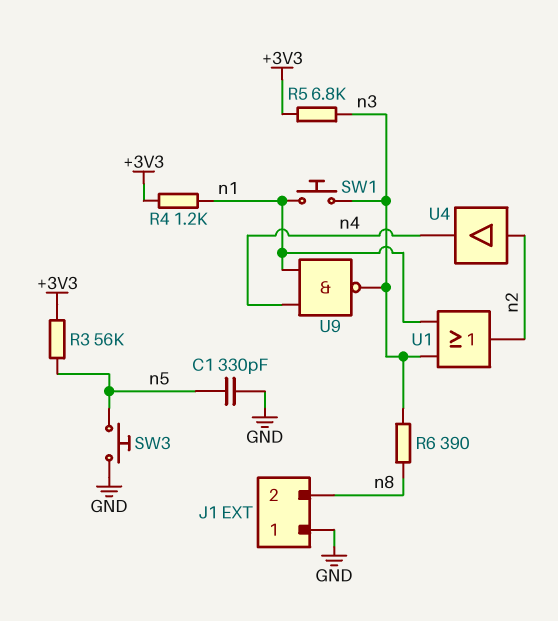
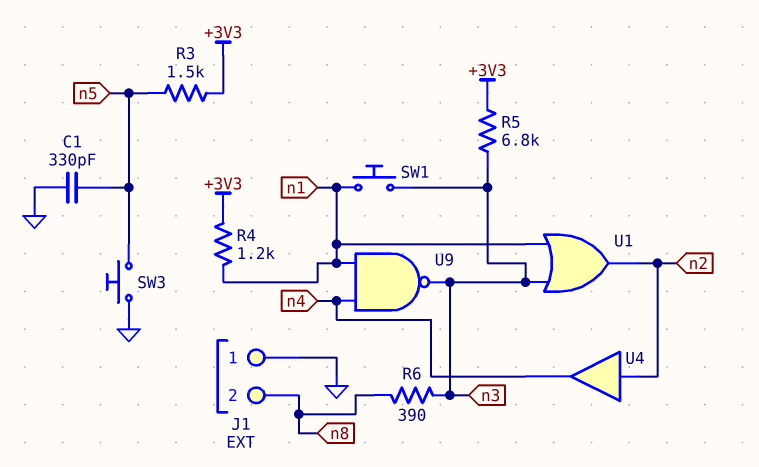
R3: 56k (+3V3, n5) -> 1.5k (+3V3, n5)

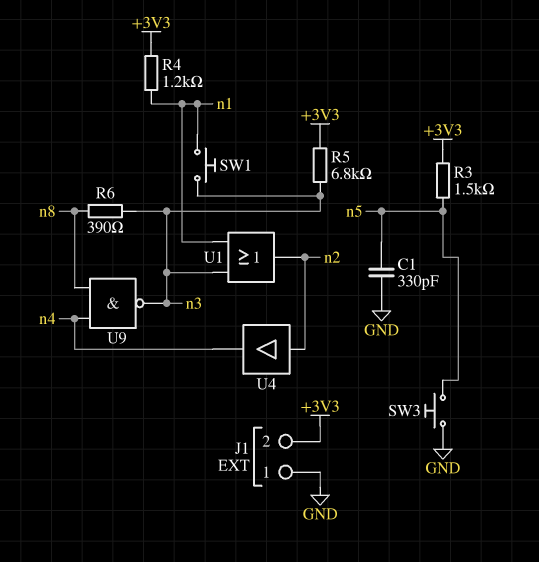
J1 pin 2: n8 -> +3V3
U9: NAND (in n1, in n4, out n3) -> NAND (in n4, in n8, out n3)

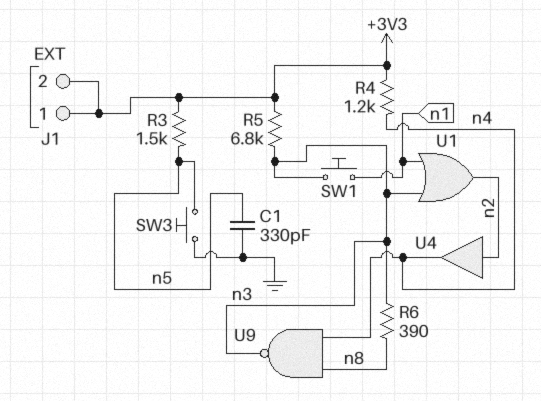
J1 pin 1: GND -> +3V3
R4: 1.2k (+3V3, n1) -> 1.2k (+3V3, n4)

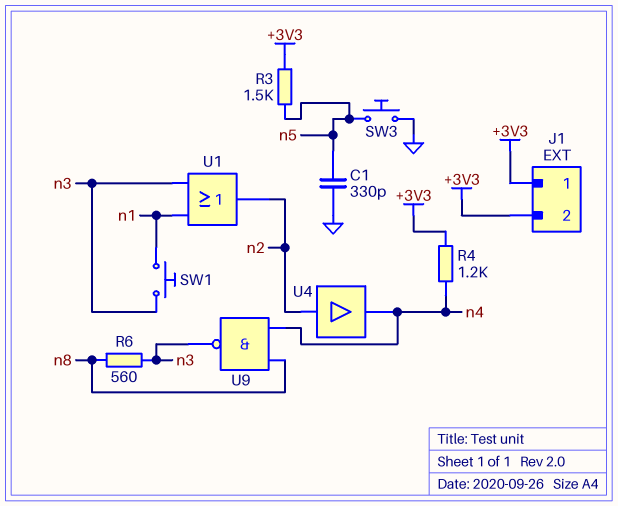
R5: 6.8k (+3V3, n3) -> none
R6: 390 (n3, n8) -> 560 (n3, n8)

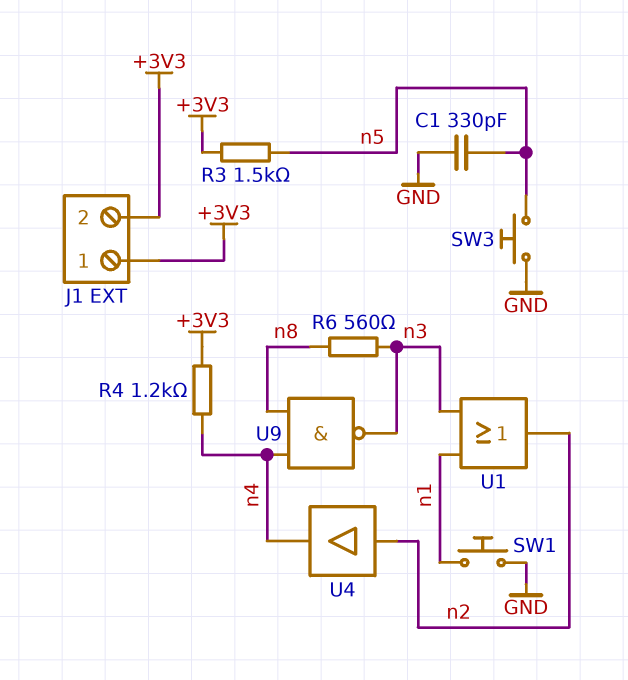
SW1: button (n1, n3) -> button (GND, n1)

